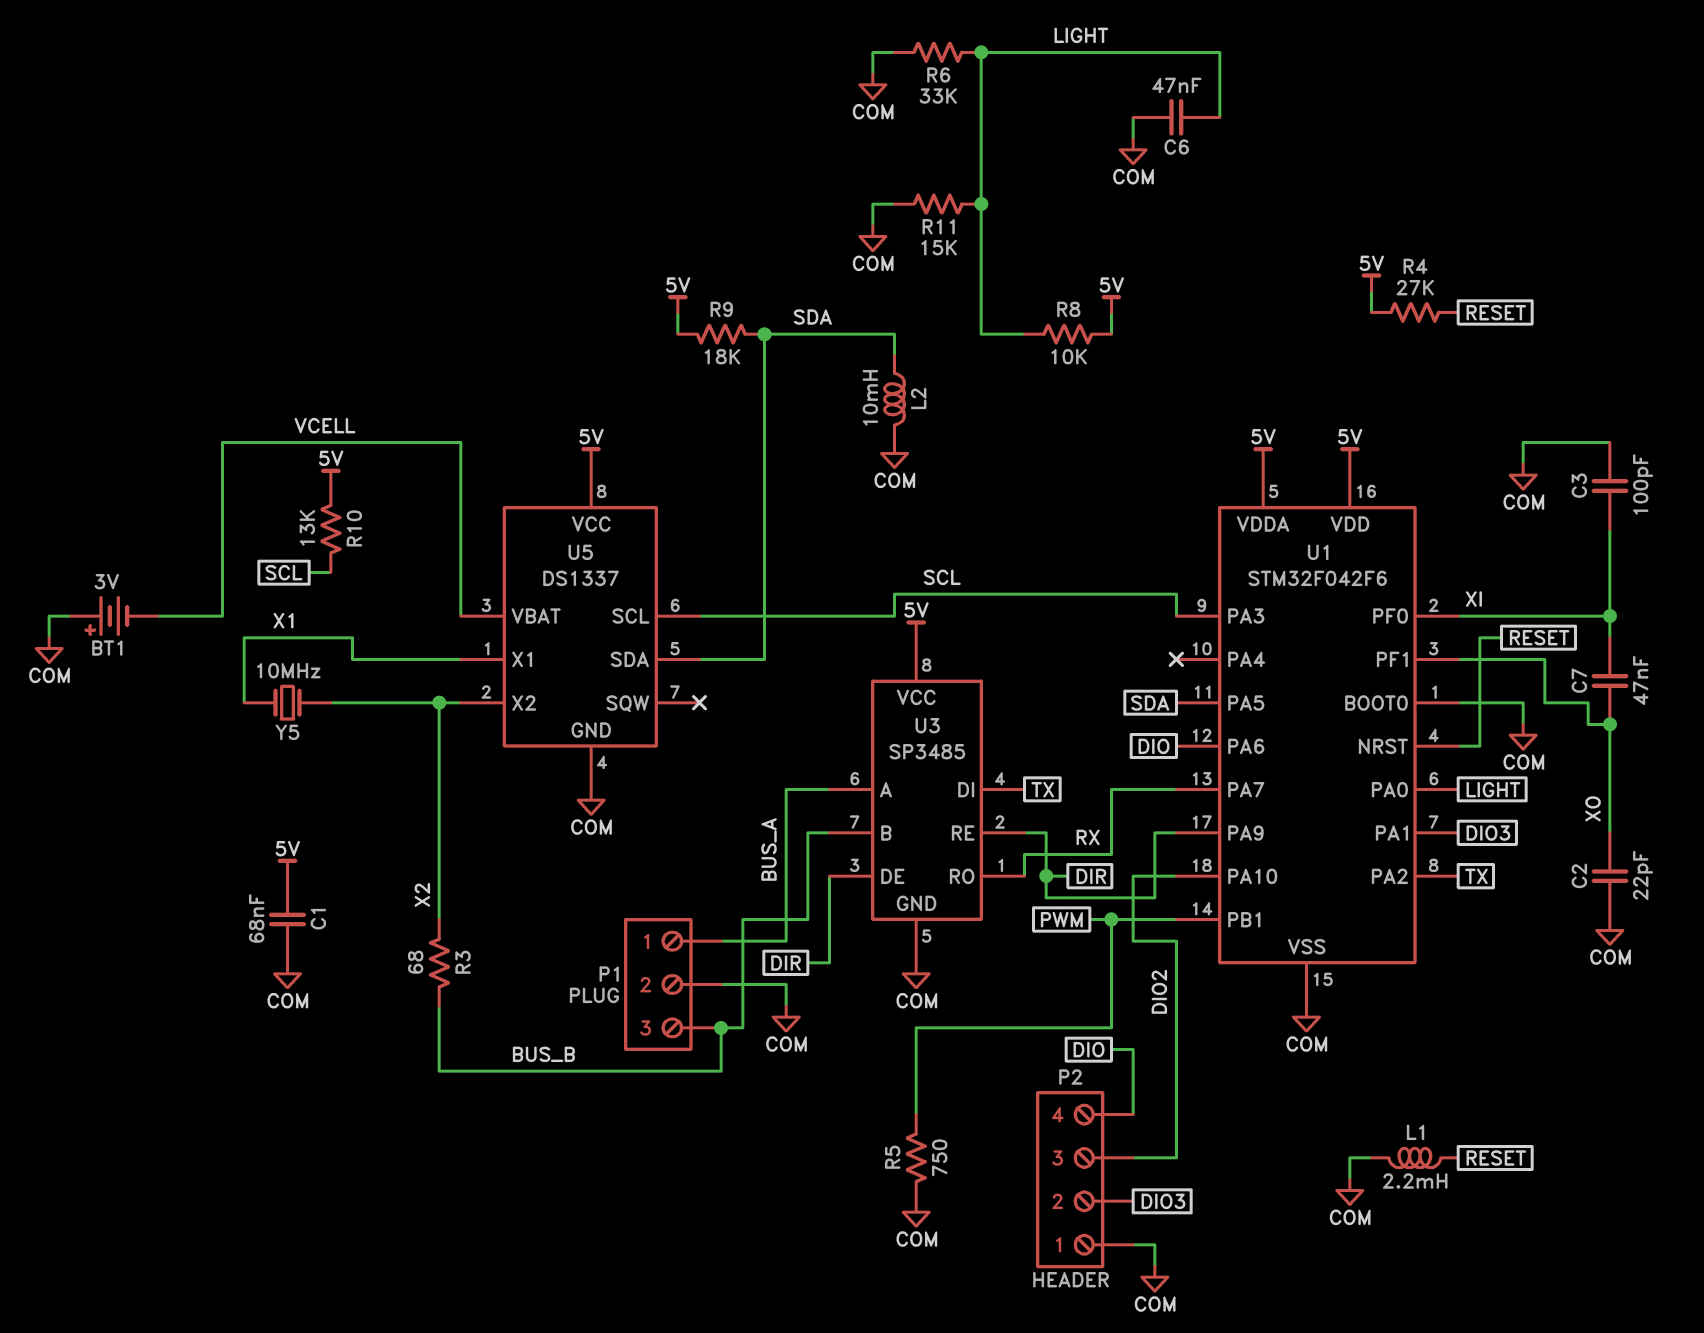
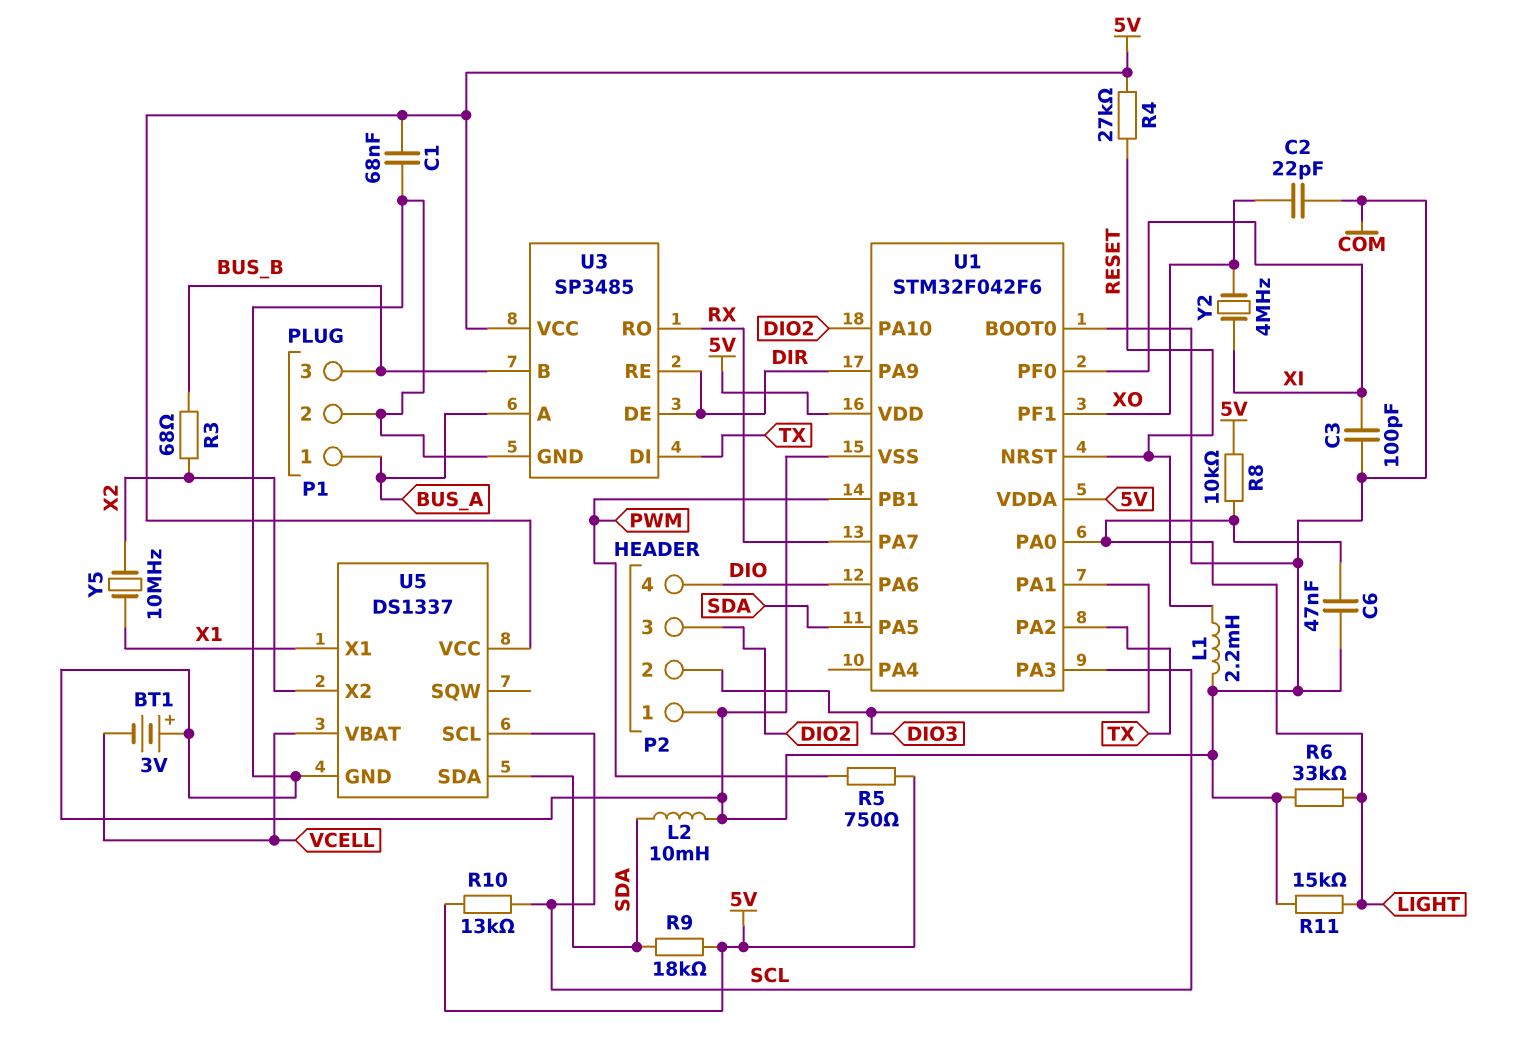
C7: 47nF (XI, XO) -> none
R5: 750 (COM, PWM) -> 750 (5V, PWM)
Y2: none -> 4MHz (XI, XO)

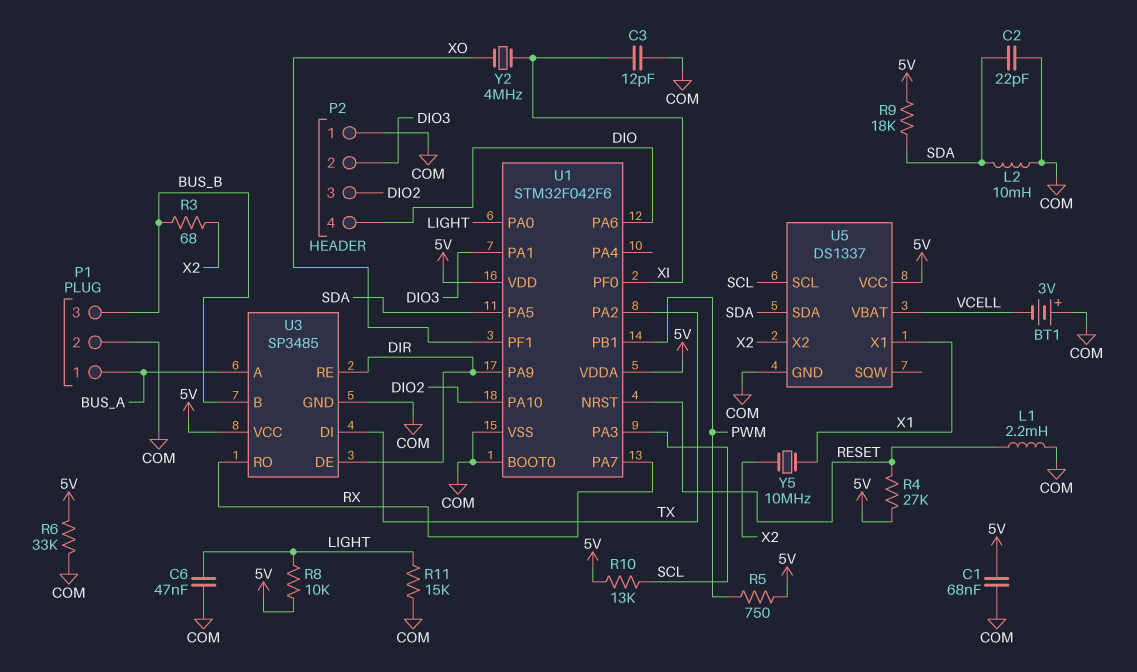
C2: 22pF (COM, XO) -> 22pF (COM, SDA)
C3: 100pF (COM, XI) -> 12pF (COM, XI)
R6: 33k (COM, LIGHT) -> 33k (5V, COM)

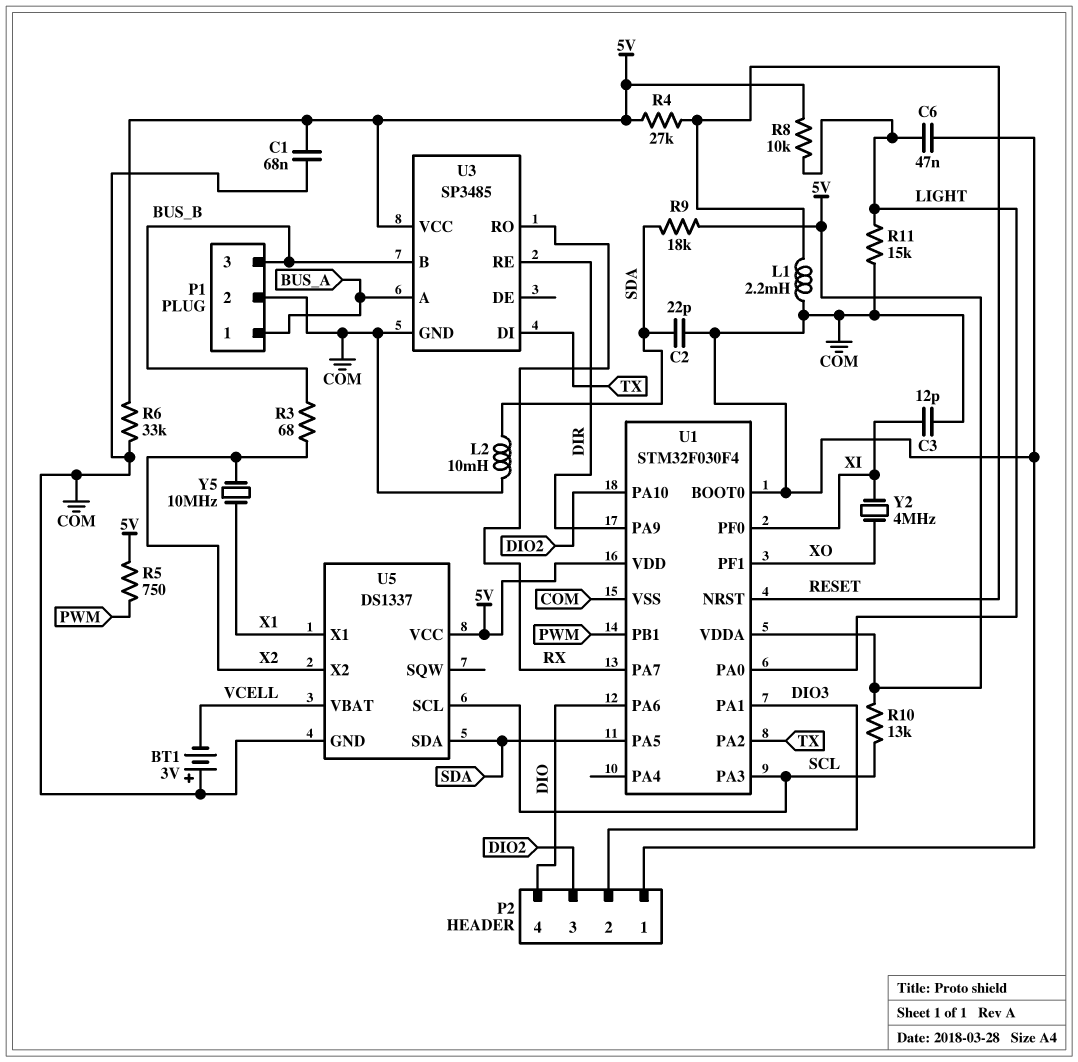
U1: STM32F042F6 -> STM32F030F4
U3 pin DE: DIR -> none

